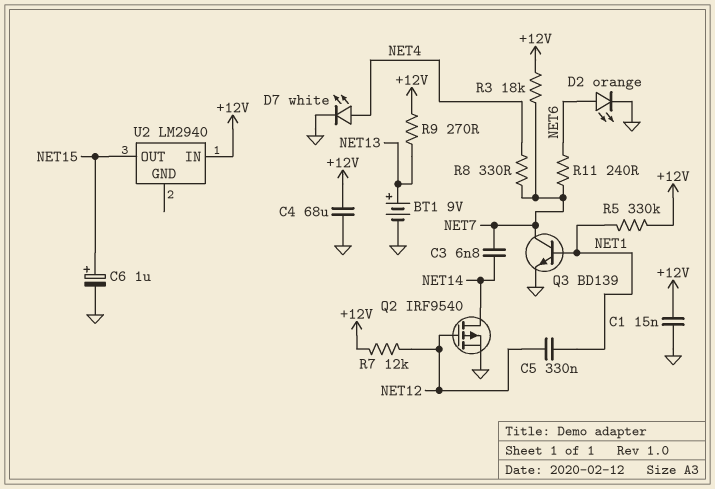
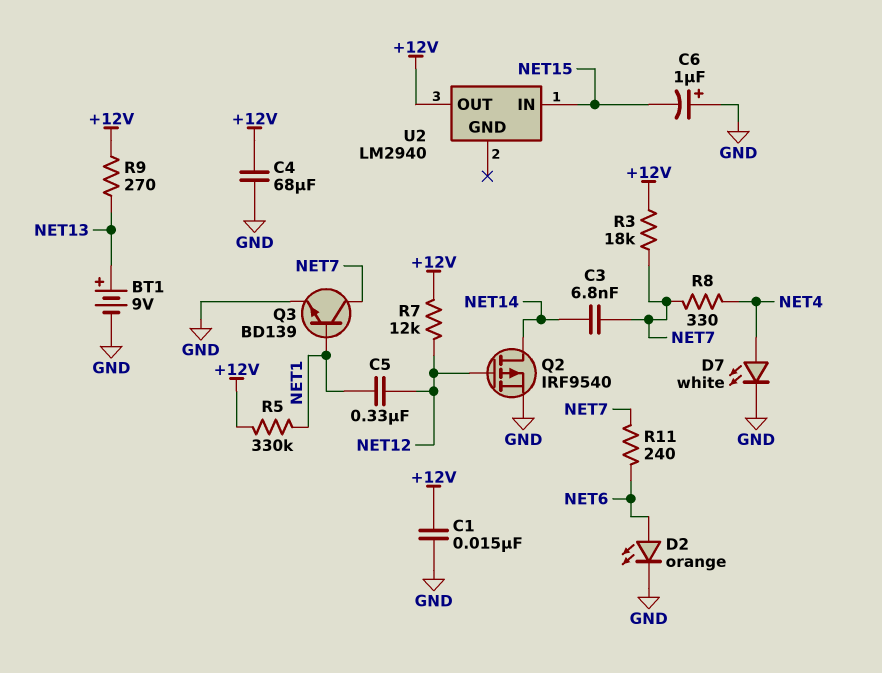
C6: 1uF (plus NET15, minus GND) -> 1uF (plus GND, minus NET15)
U2 pin IN: +12V -> NET15
U2 pin OUT: NET15 -> +12V

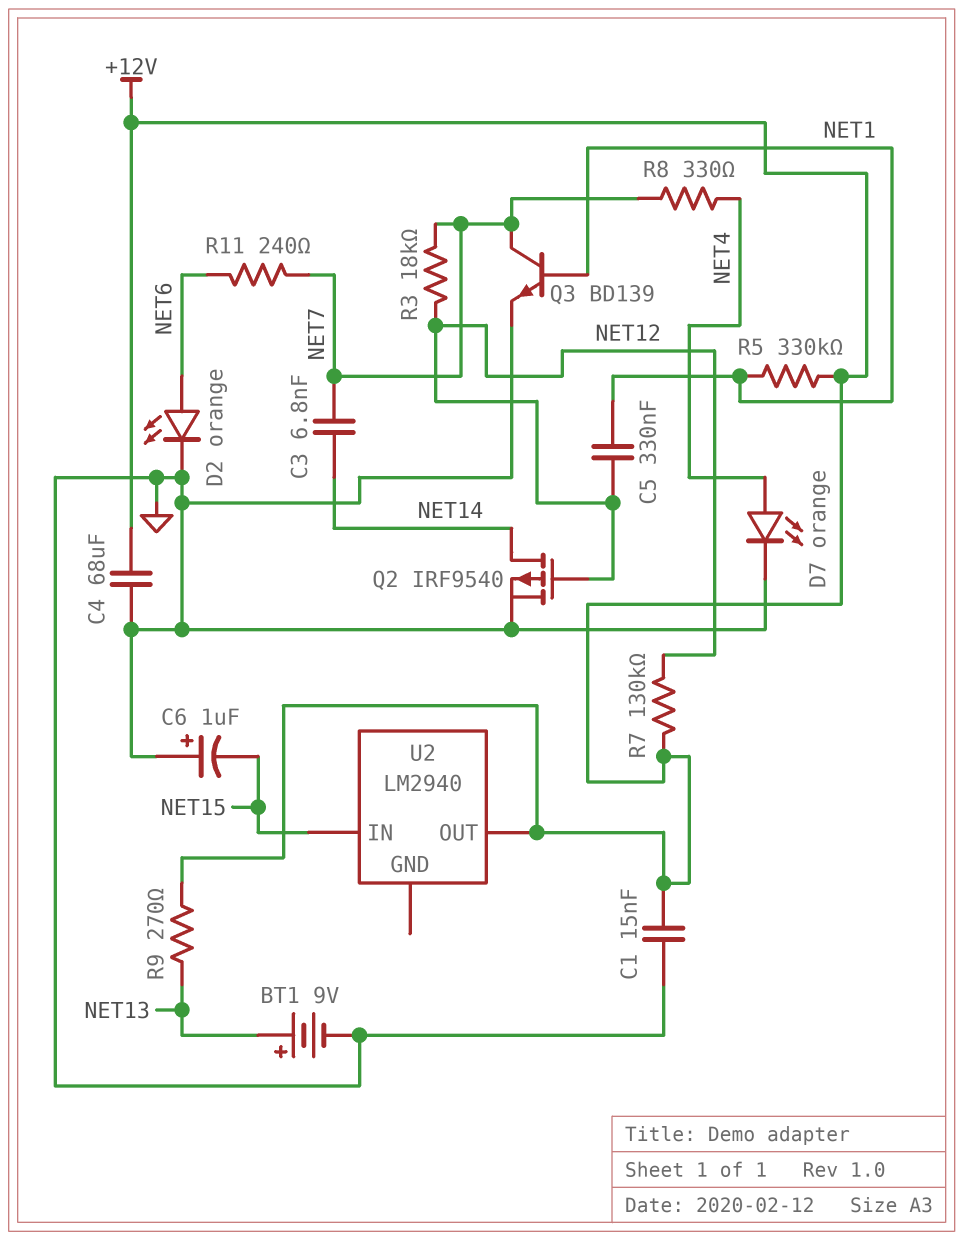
D7: LED white (A NET4, K GND) -> LED orange (A NET4, K GND)
R3: 18k (+12V, NET7) -> 18k (NET7, NET12)
R7: 12k (+12V, NET12) -> 130k (+12V, NET12)

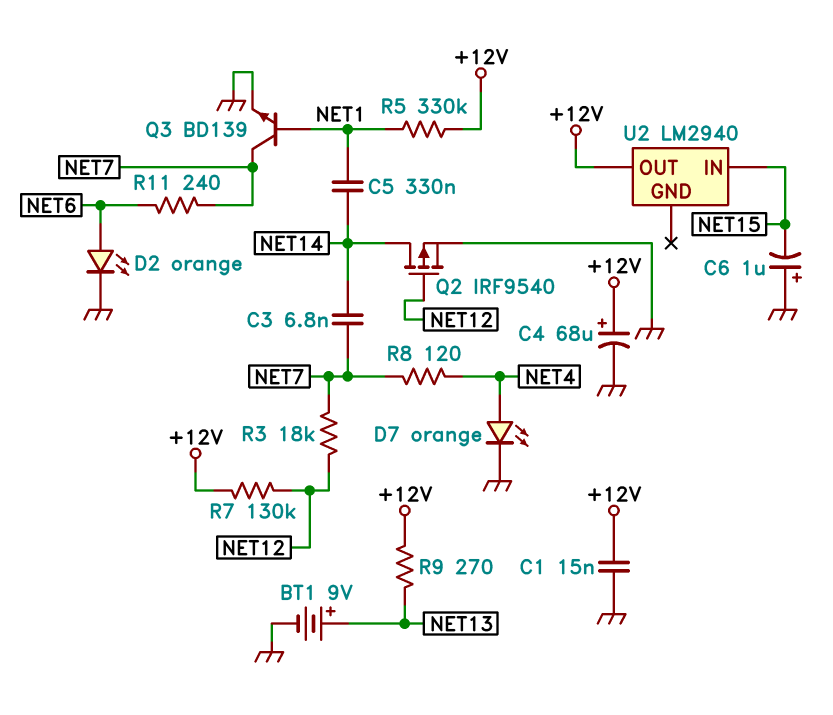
C4: 68uF (+12V, GND) -> 68uF (plus +12V, minus GND)
C5: 330nF (NET1, NET12) -> 330nF (NET1, NET14)
R8: 330 (NET4, NET7) -> 120 (NET4, NET7)

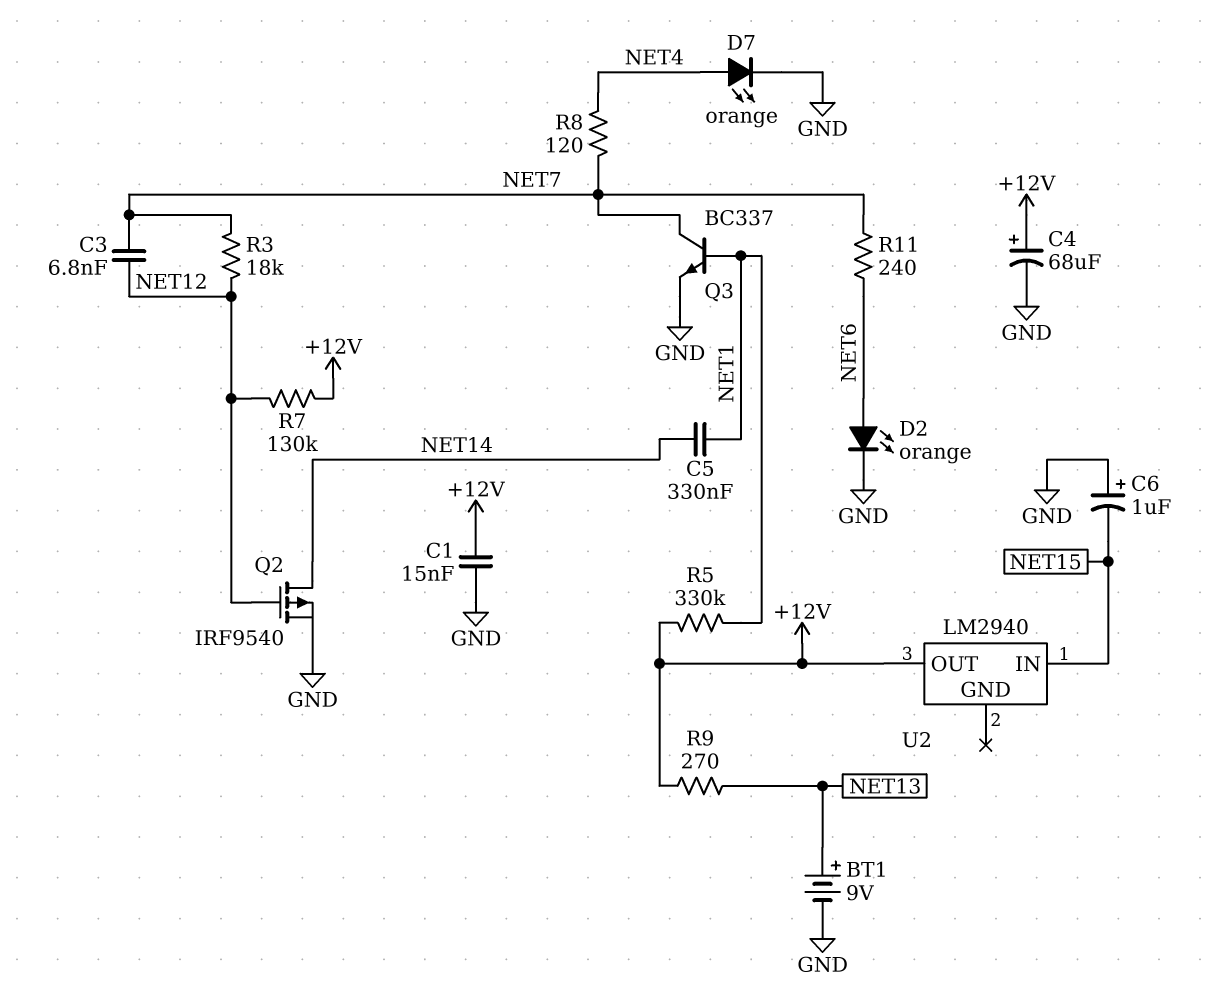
C3: 6.8nF (NET7, NET14) -> 6.8nF (NET7, NET12)
Q3: NPN BD139 (B NET1, C NET7, E GND) -> NPN BC337 (B NET1, C NET7, E GND)

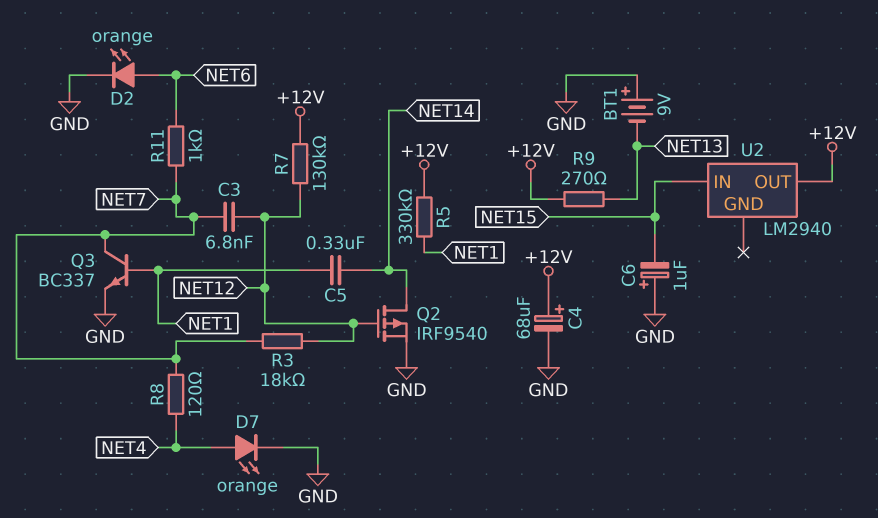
BT1: 9V (plus NET13, minus GND) -> 9V (plus GND, minus NET13)
C1: 15nF (+12V, GND) -> none
R11: 240 (NET6, NET7) -> 1k (NET6, NET7)

